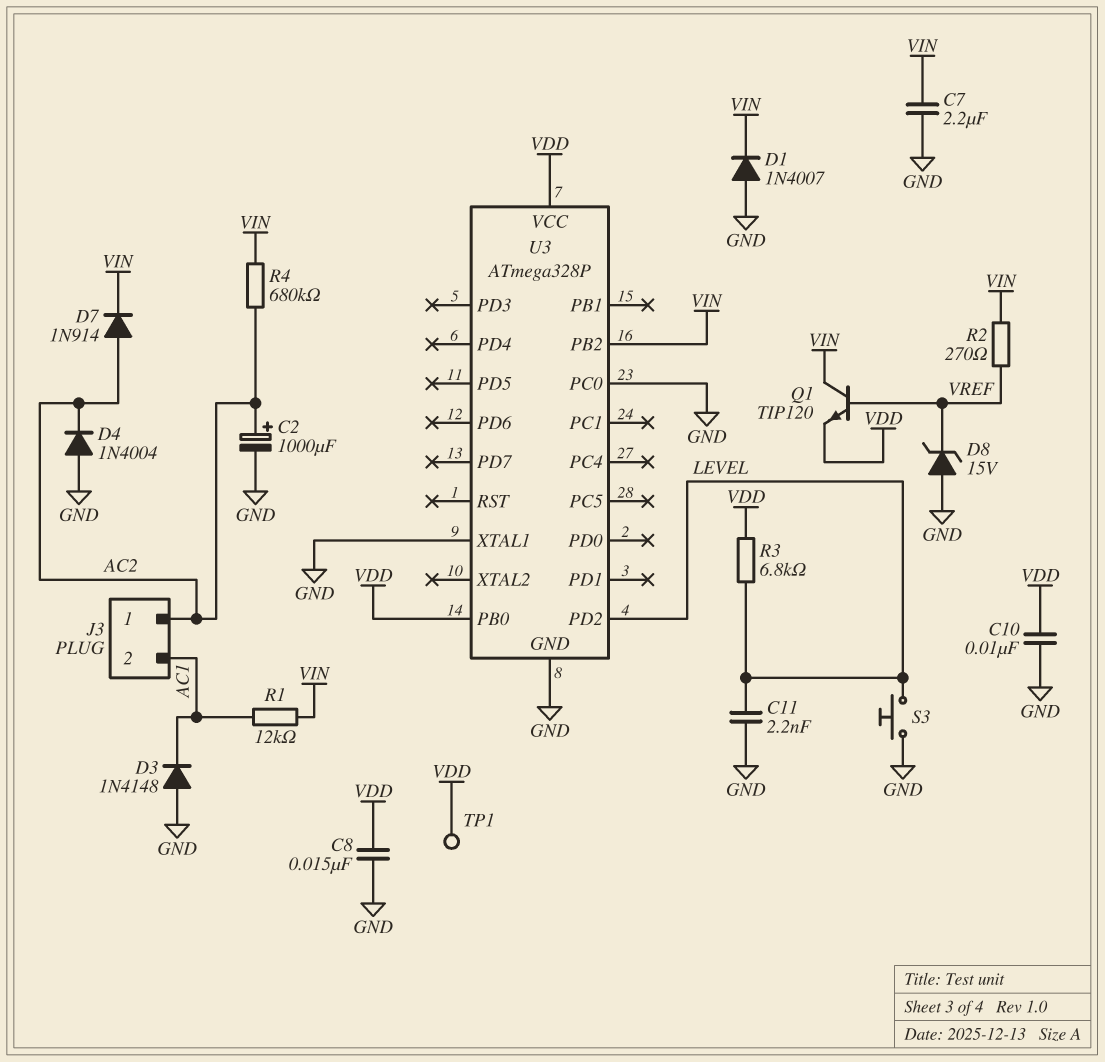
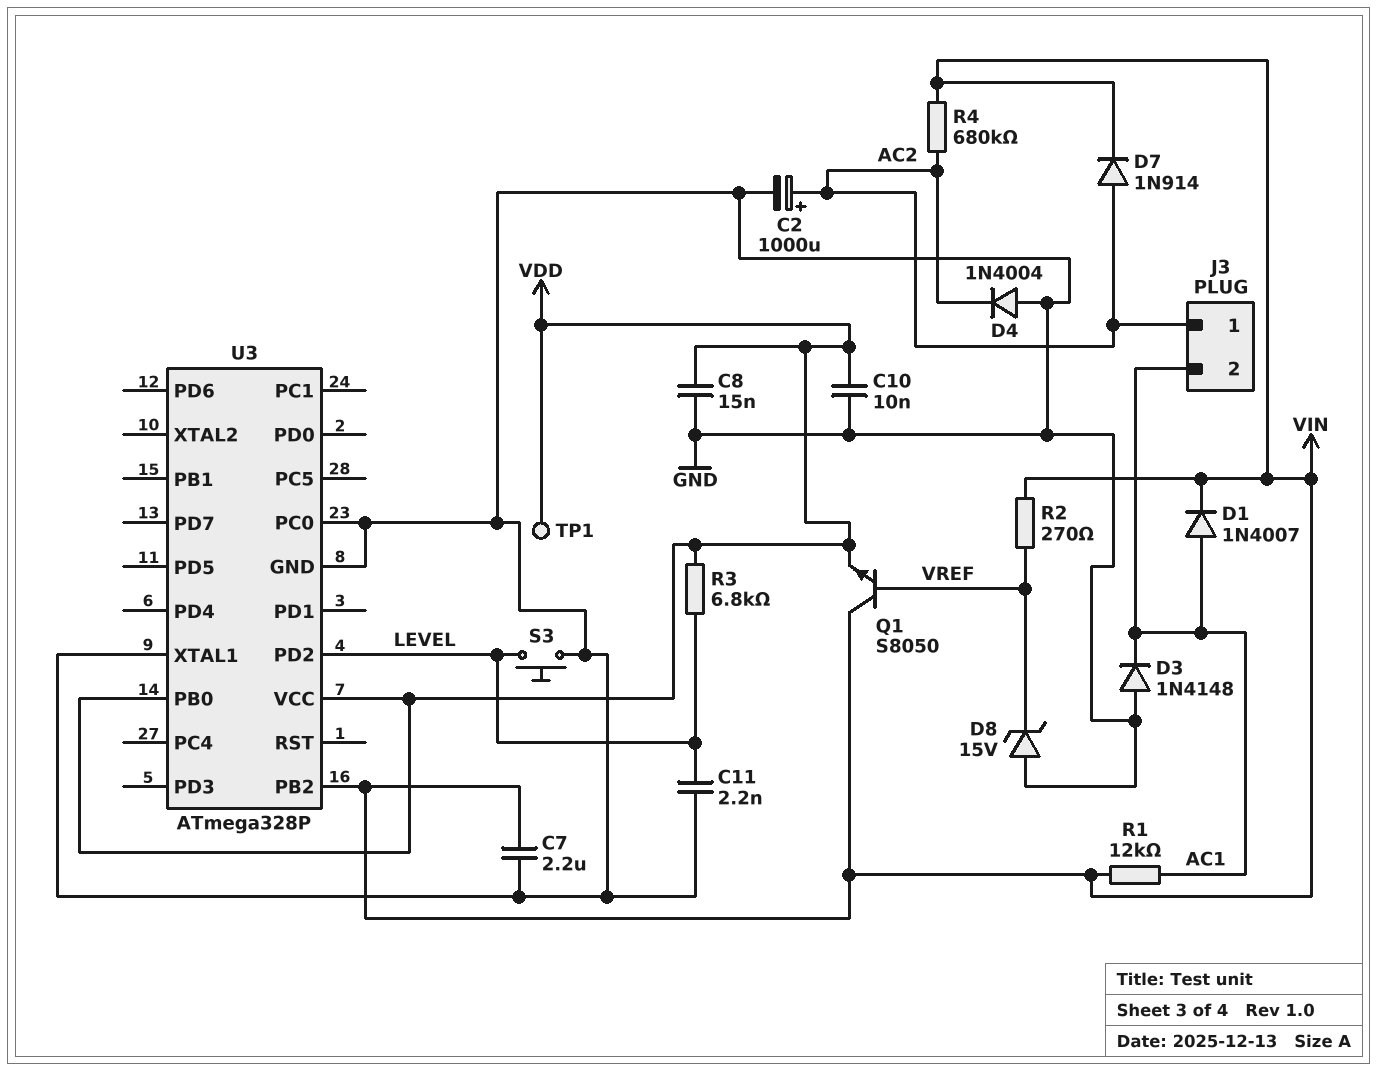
D1: diode 1N4007 (A GND, K VIN) -> diode 1N4007 (A AC1, K VIN)
Q1: NPN TIP120 (B VREF, C VIN, E VDD) -> NPN S8050 (B VREF, C VIN, E VDD)

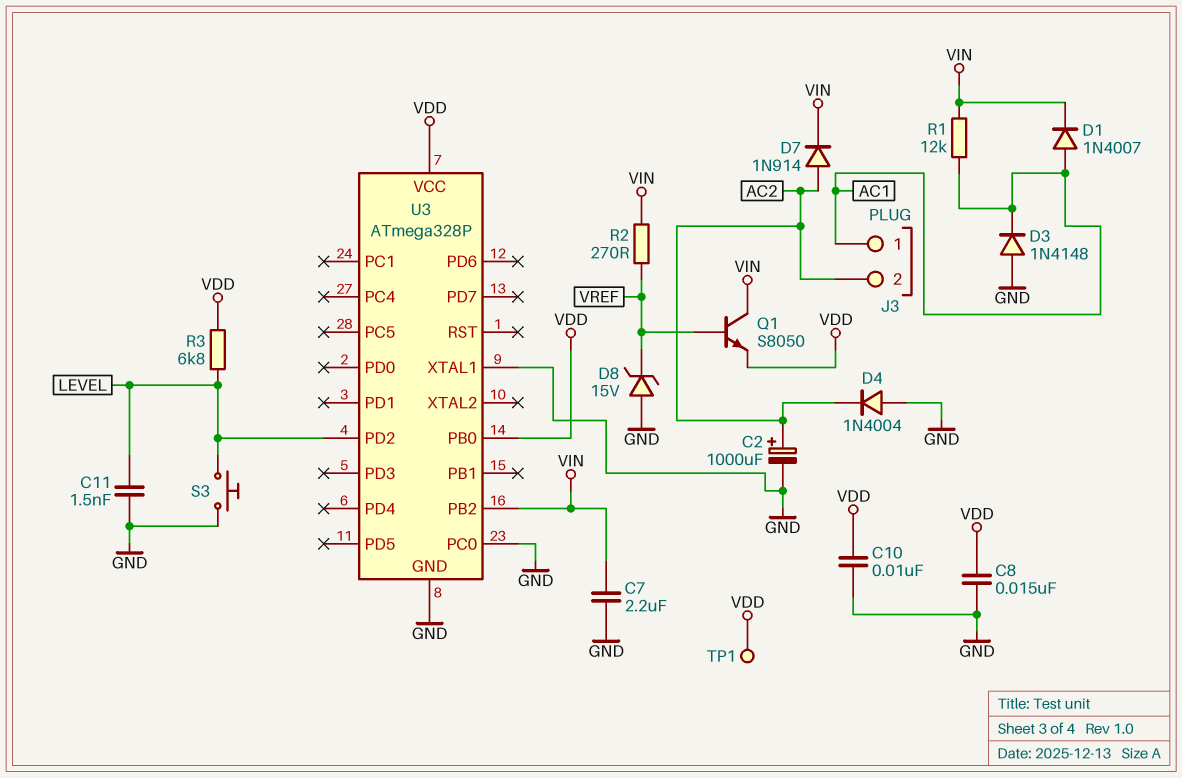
C11: 2.2nF (GND, LEVEL) -> 1.5nF (GND, LEVEL)
J3 pin 1: AC2 -> AC1
J3 pin 2: AC1 -> AC2
R4: 680k (AC2, VIN) -> none

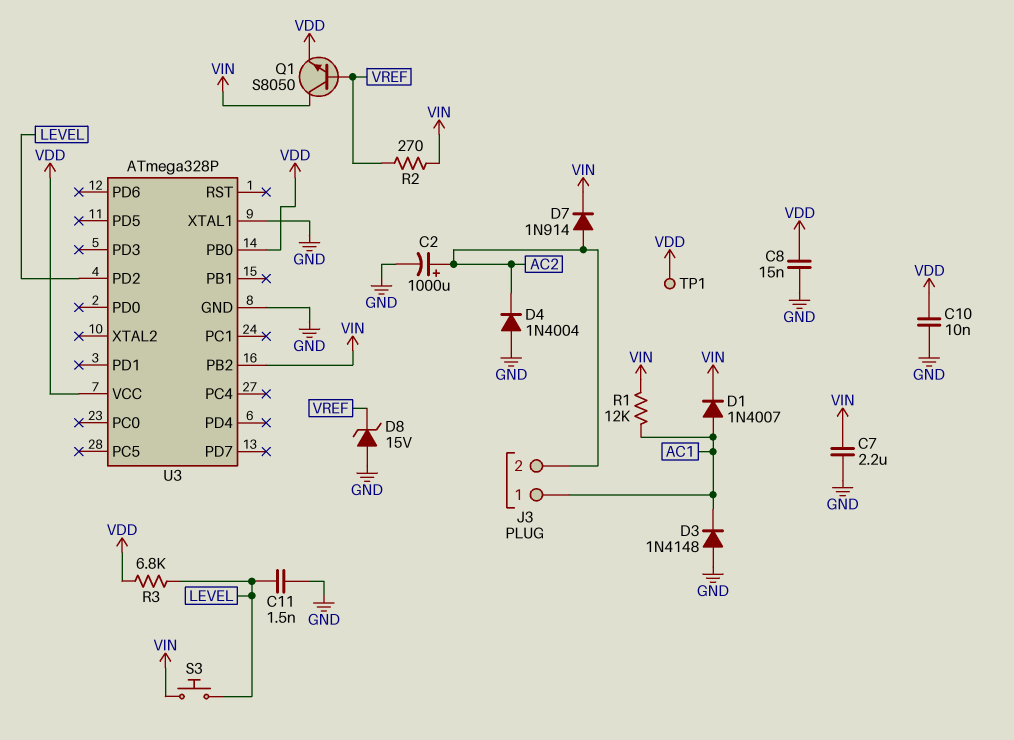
S3: button (GND, LEVEL) -> button (LEVEL, VIN)
U3 pin PC0: GND -> none

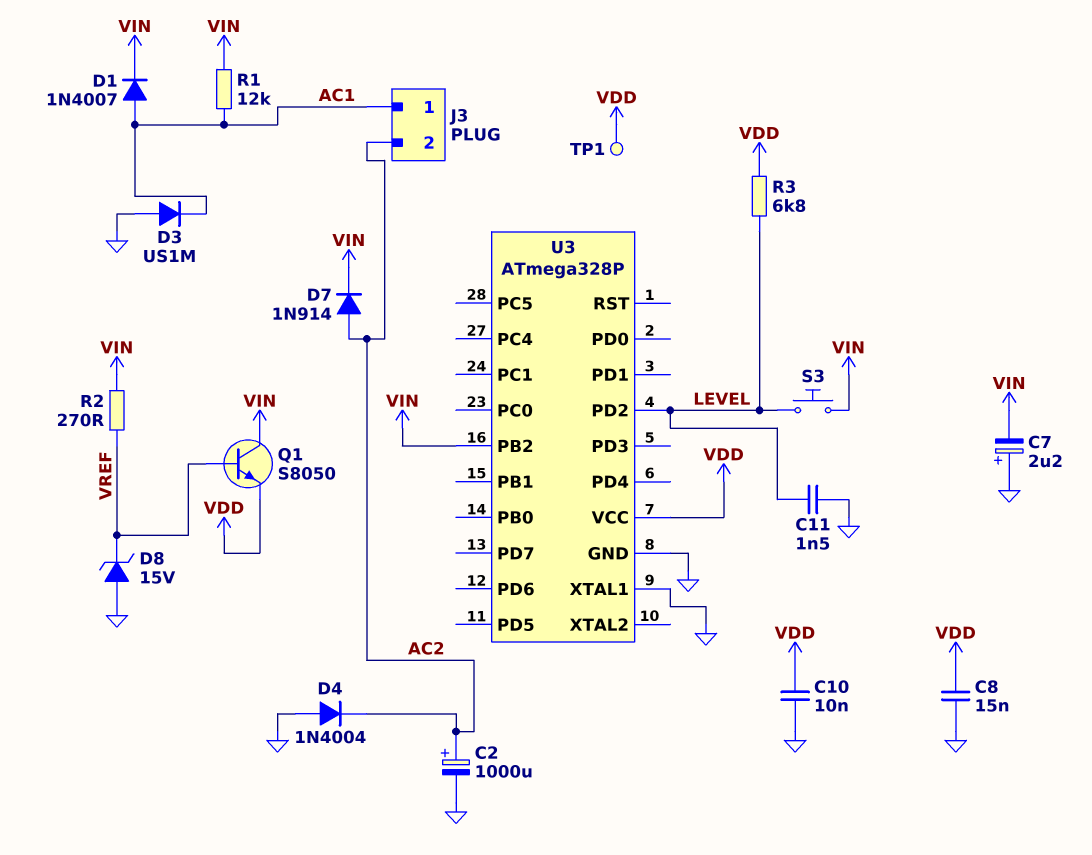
C7: 2.2uF (GND, VIN) -> 2.2uF (plus GND, minus VIN)
D3: diode 1N4148 (A GND, K AC1) -> diode US1M (A GND, K AC1)
U3 pin PB0: VDD -> none

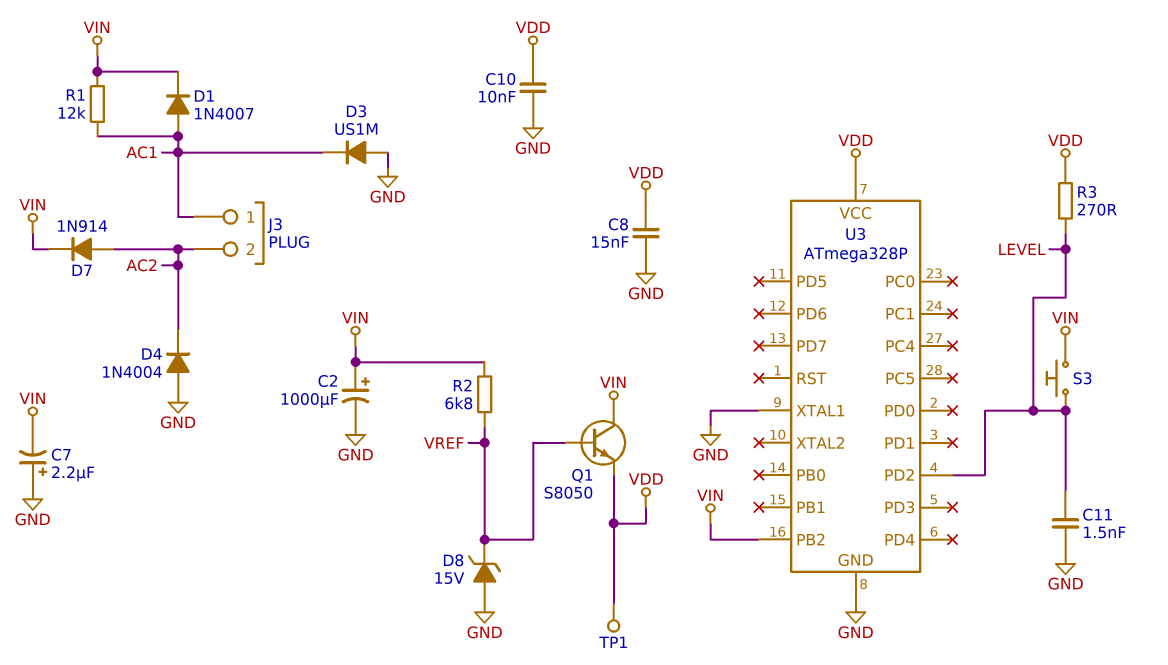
C2: 1000uF (plus AC2, minus GND) -> 1000uF (plus VIN, minus GND)
R2: 270 (VIN, VREF) -> 6.8k (VIN, VREF)
R3: 6.8k (LEVEL, VDD) -> 270 (LEVEL, VDD)

